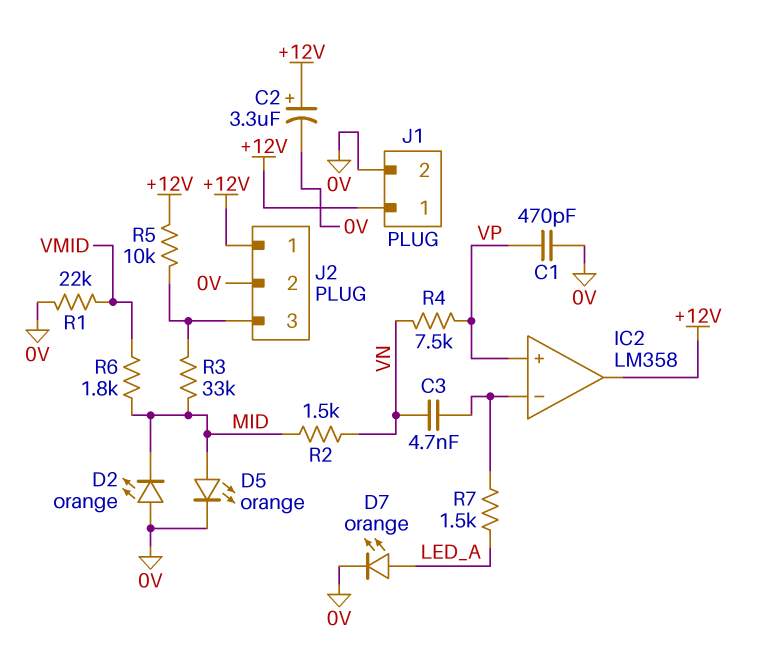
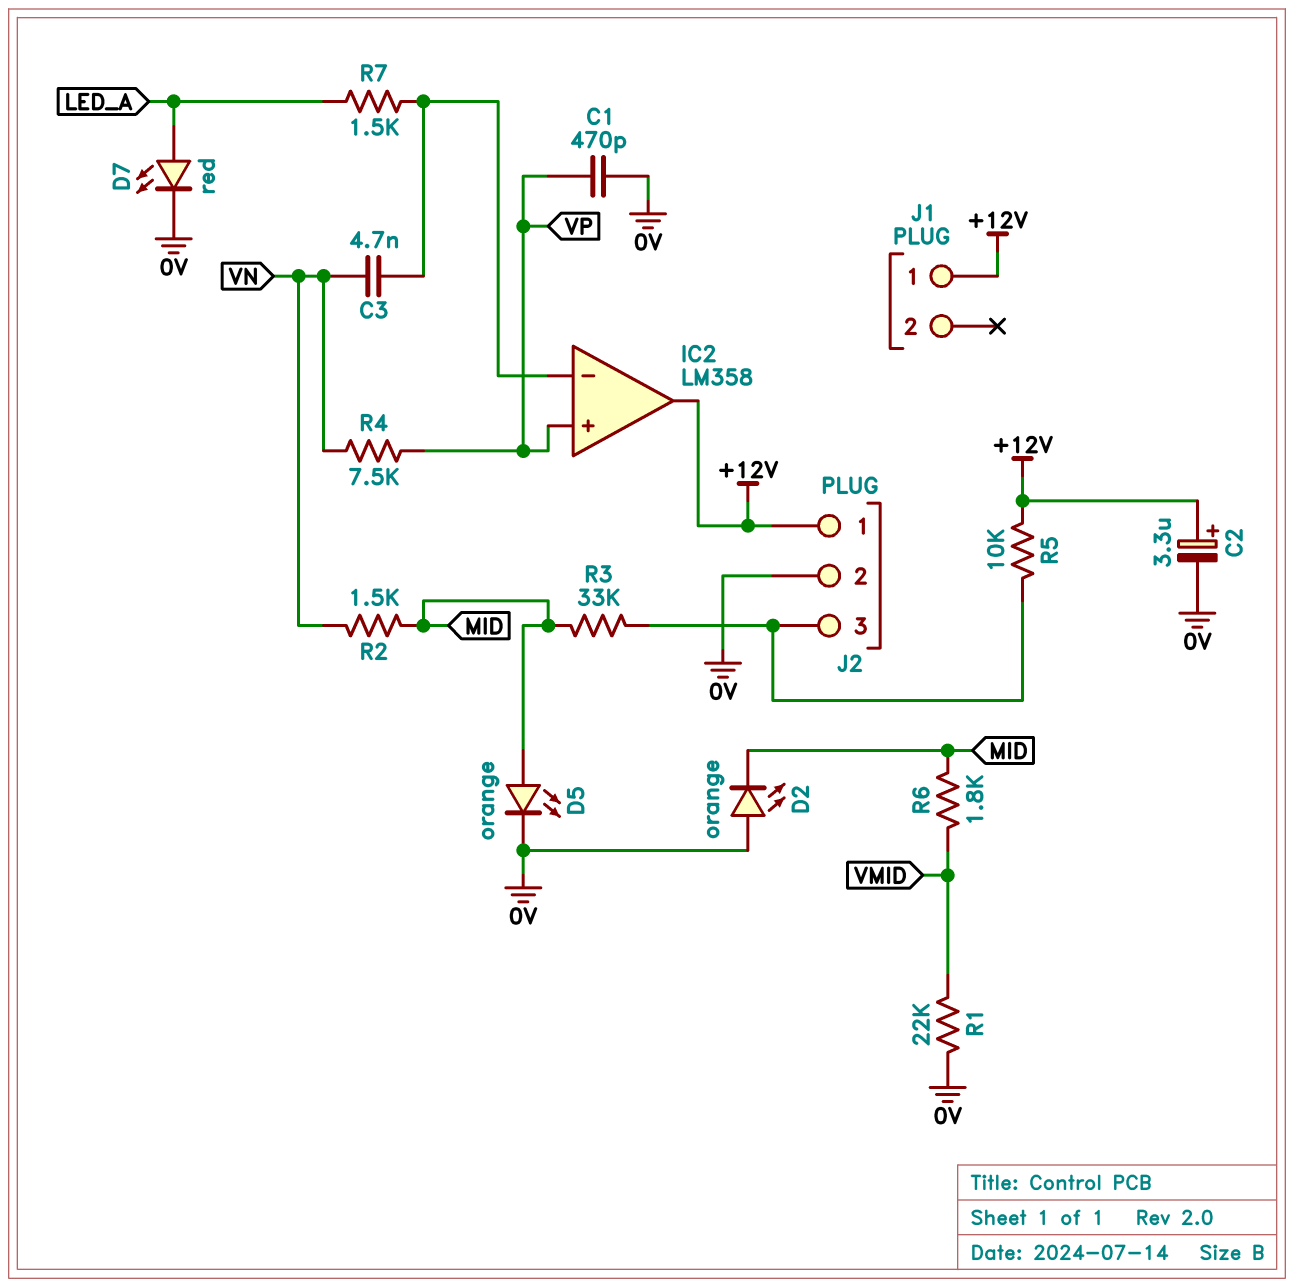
D7: LED orange (A LED_A, K 0V) -> LED red (A LED_A, K 0V)
J1 pin 2: 0V -> none

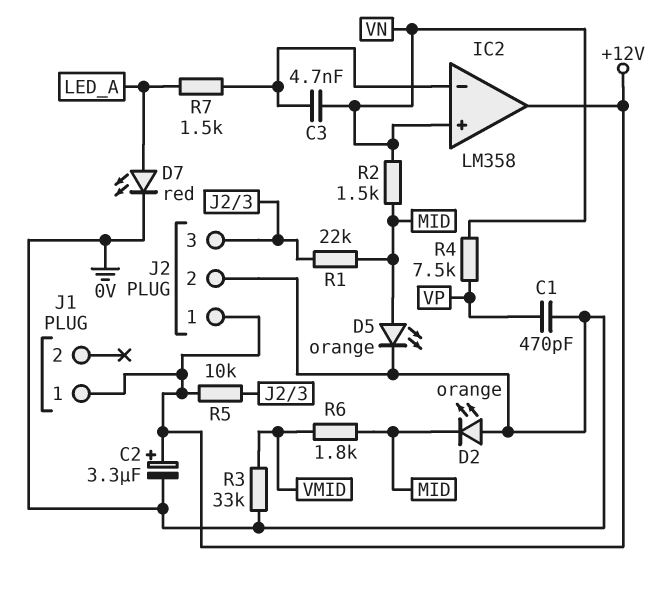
IC2 pin in+: VP -> VN
R1: 22k (0V, VMID) -> 22k (J2/3, MID)
R3: 33k (J2/3, MID) -> 33k (0V, VMID)

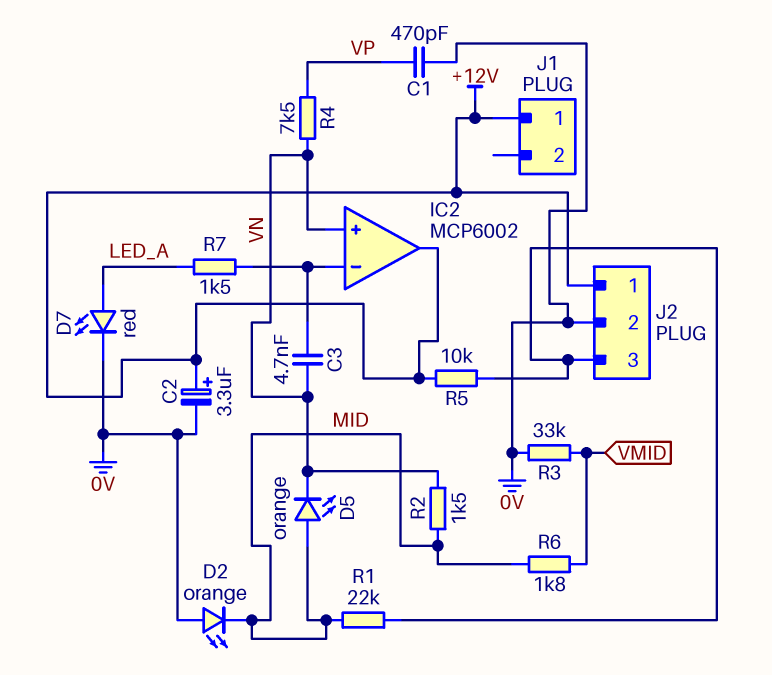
D5: LED orange (A MID, K 0V) -> LED orange (A MID, K VN)
IC2: LM358 -> MCP6002

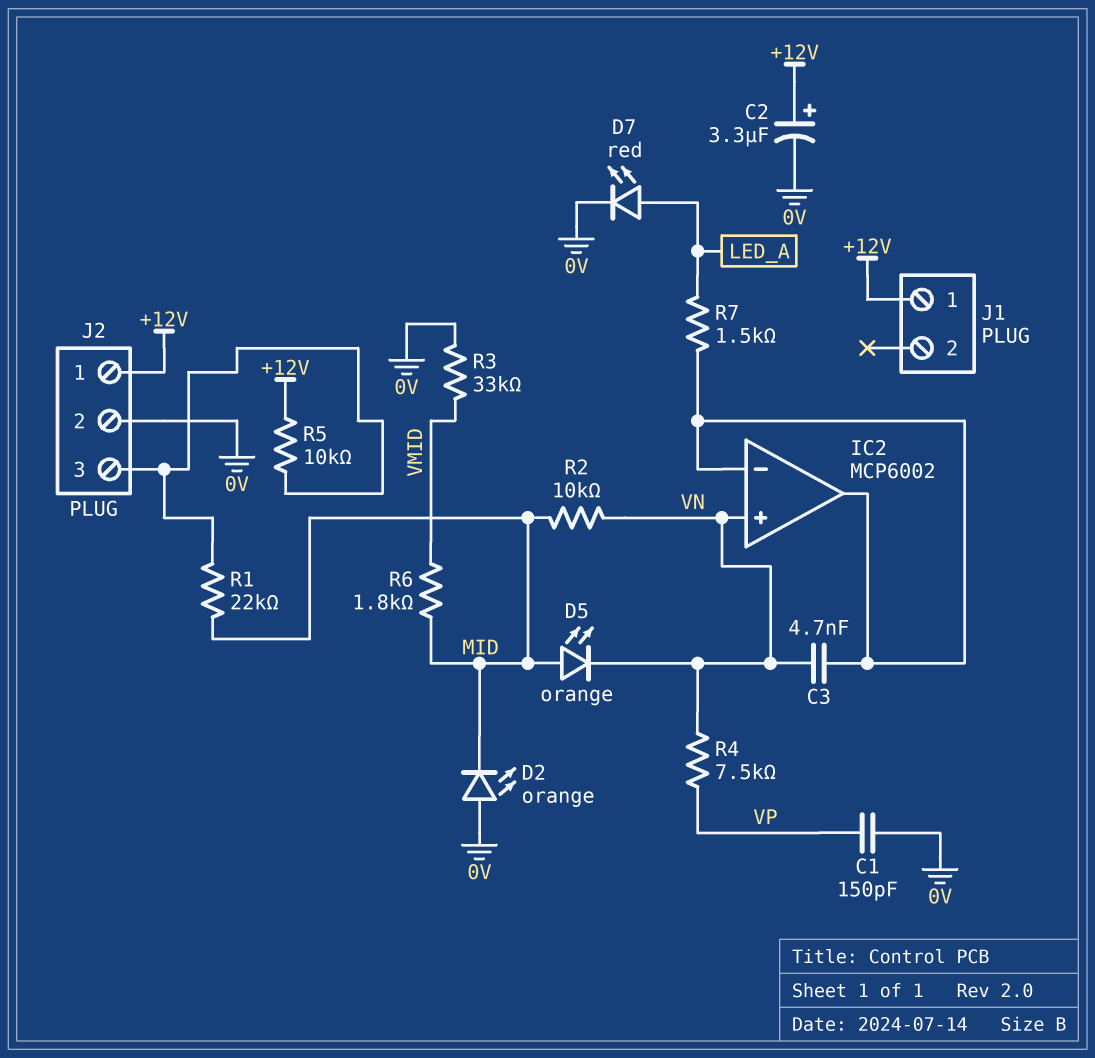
C1: 470pF (0V, VP) -> 150pF (0V, VP)
IC2 pin out: +12V -> IC2/in-
R2: 1.5k (MID, VN) -> 10k (MID, VN)

